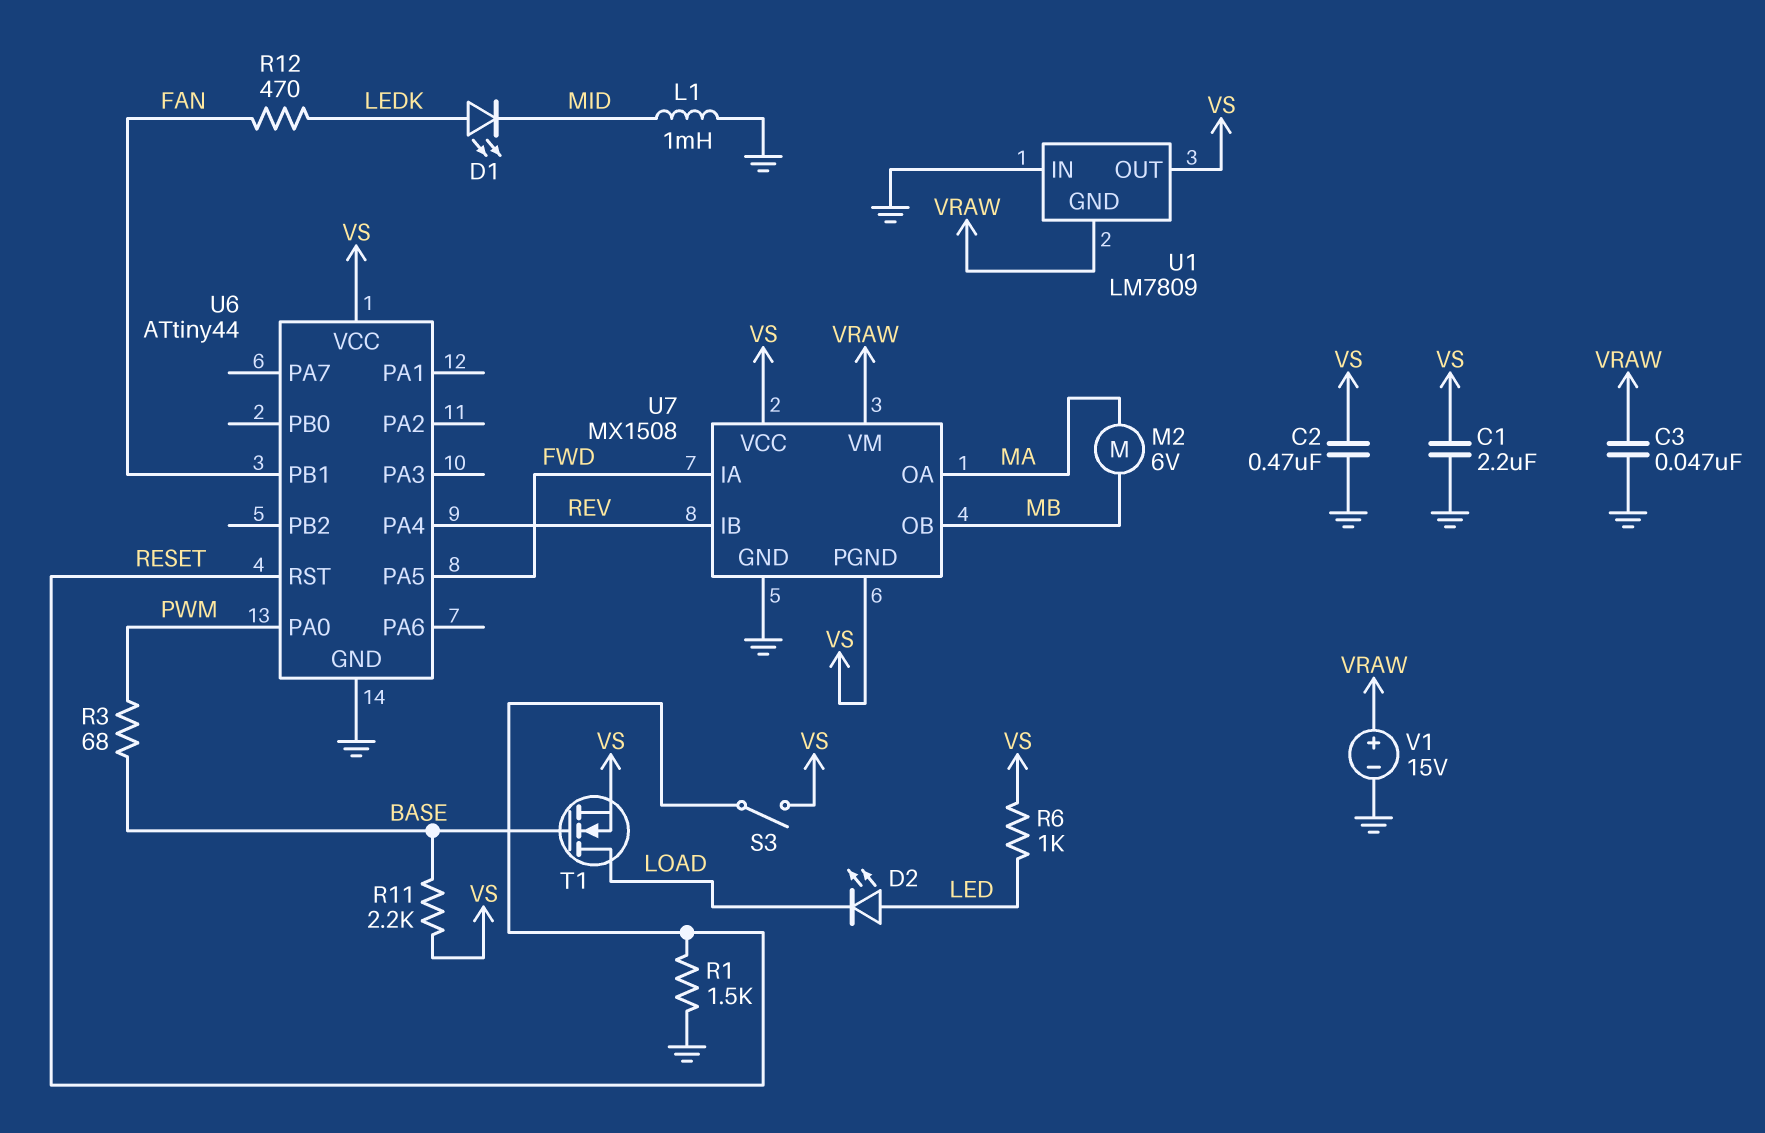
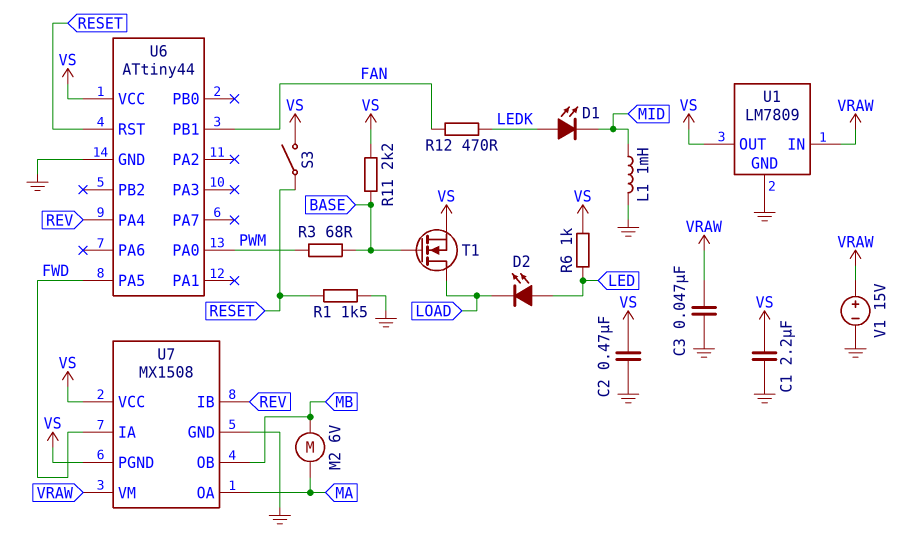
U1 pin GND: VRAW -> GND
U1 pin IN: GND -> VRAW

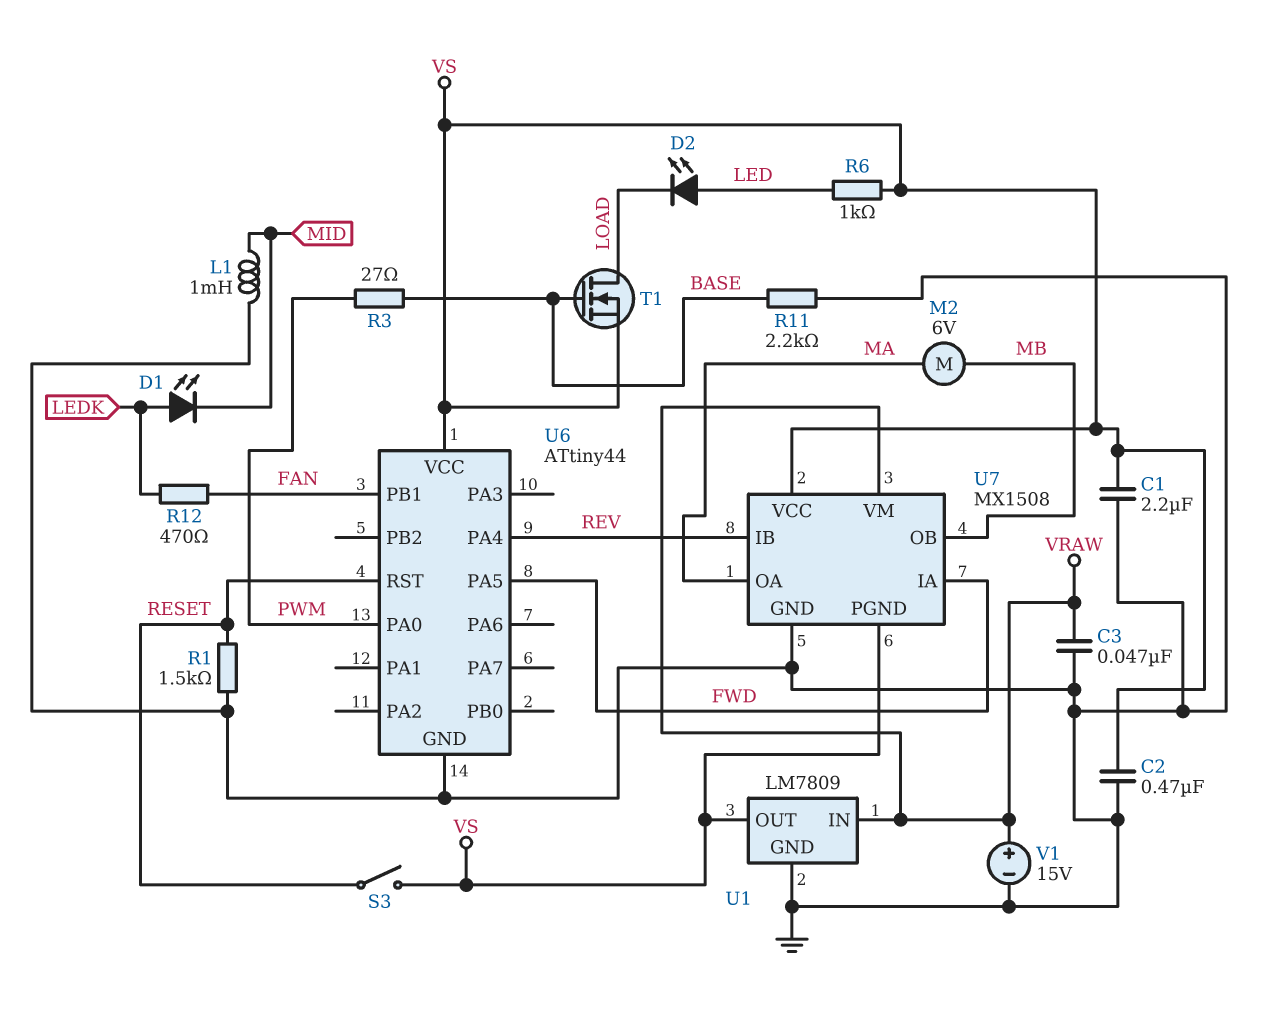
R3: 68 (BASE, PWM) -> 27 (BASE, PWM)
R11: 2.2k (BASE, VS) -> 2.2k (BASE, GND)

